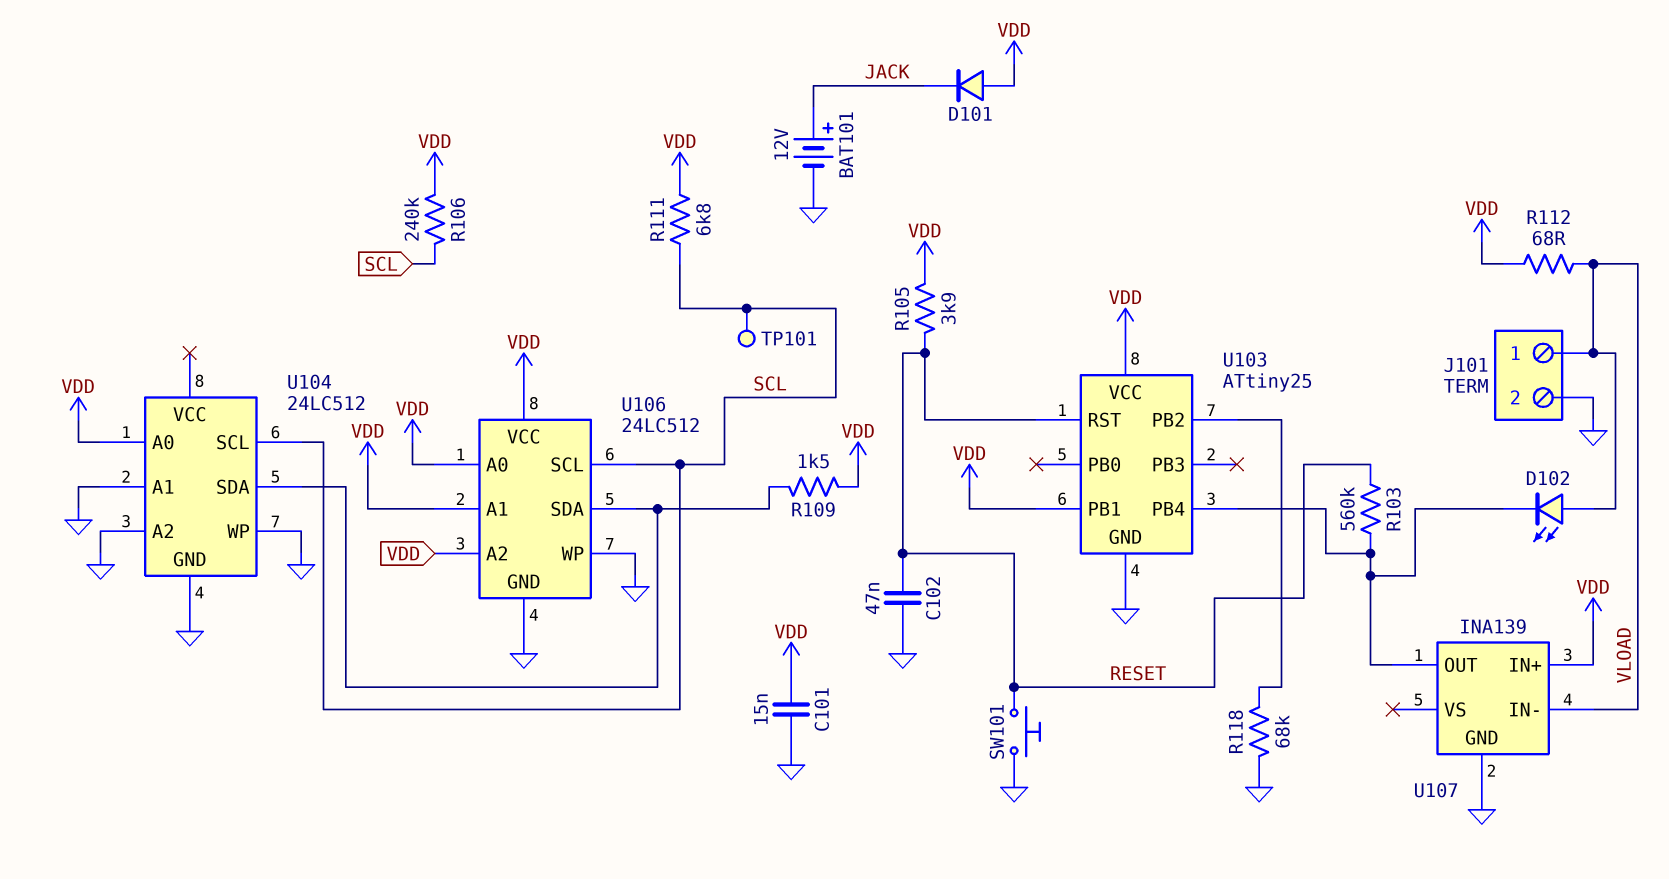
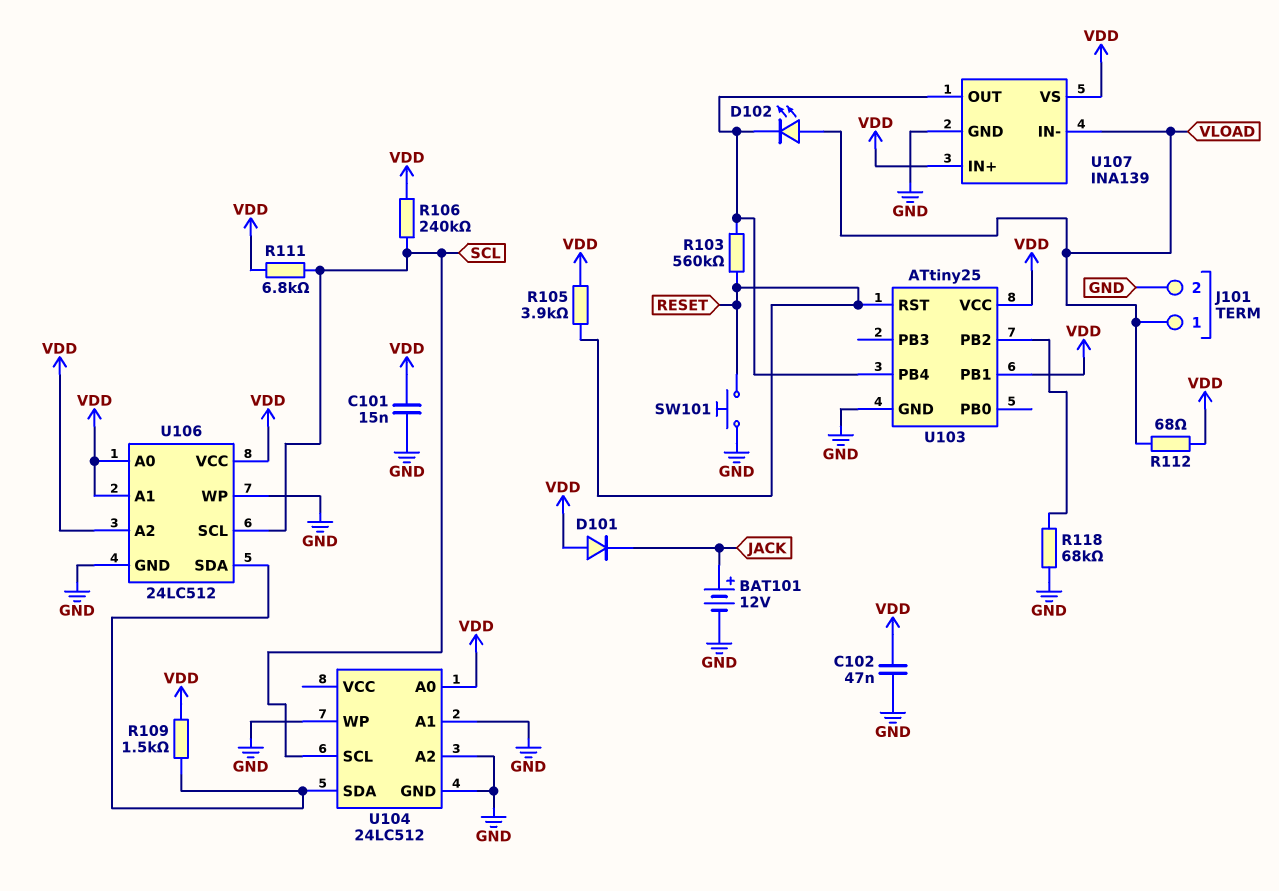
C102: 47nF (GND, RESET) -> 47nF (GND, VDD)
TP101: test point (SCL) -> none
U107 pin VS: none -> VDD

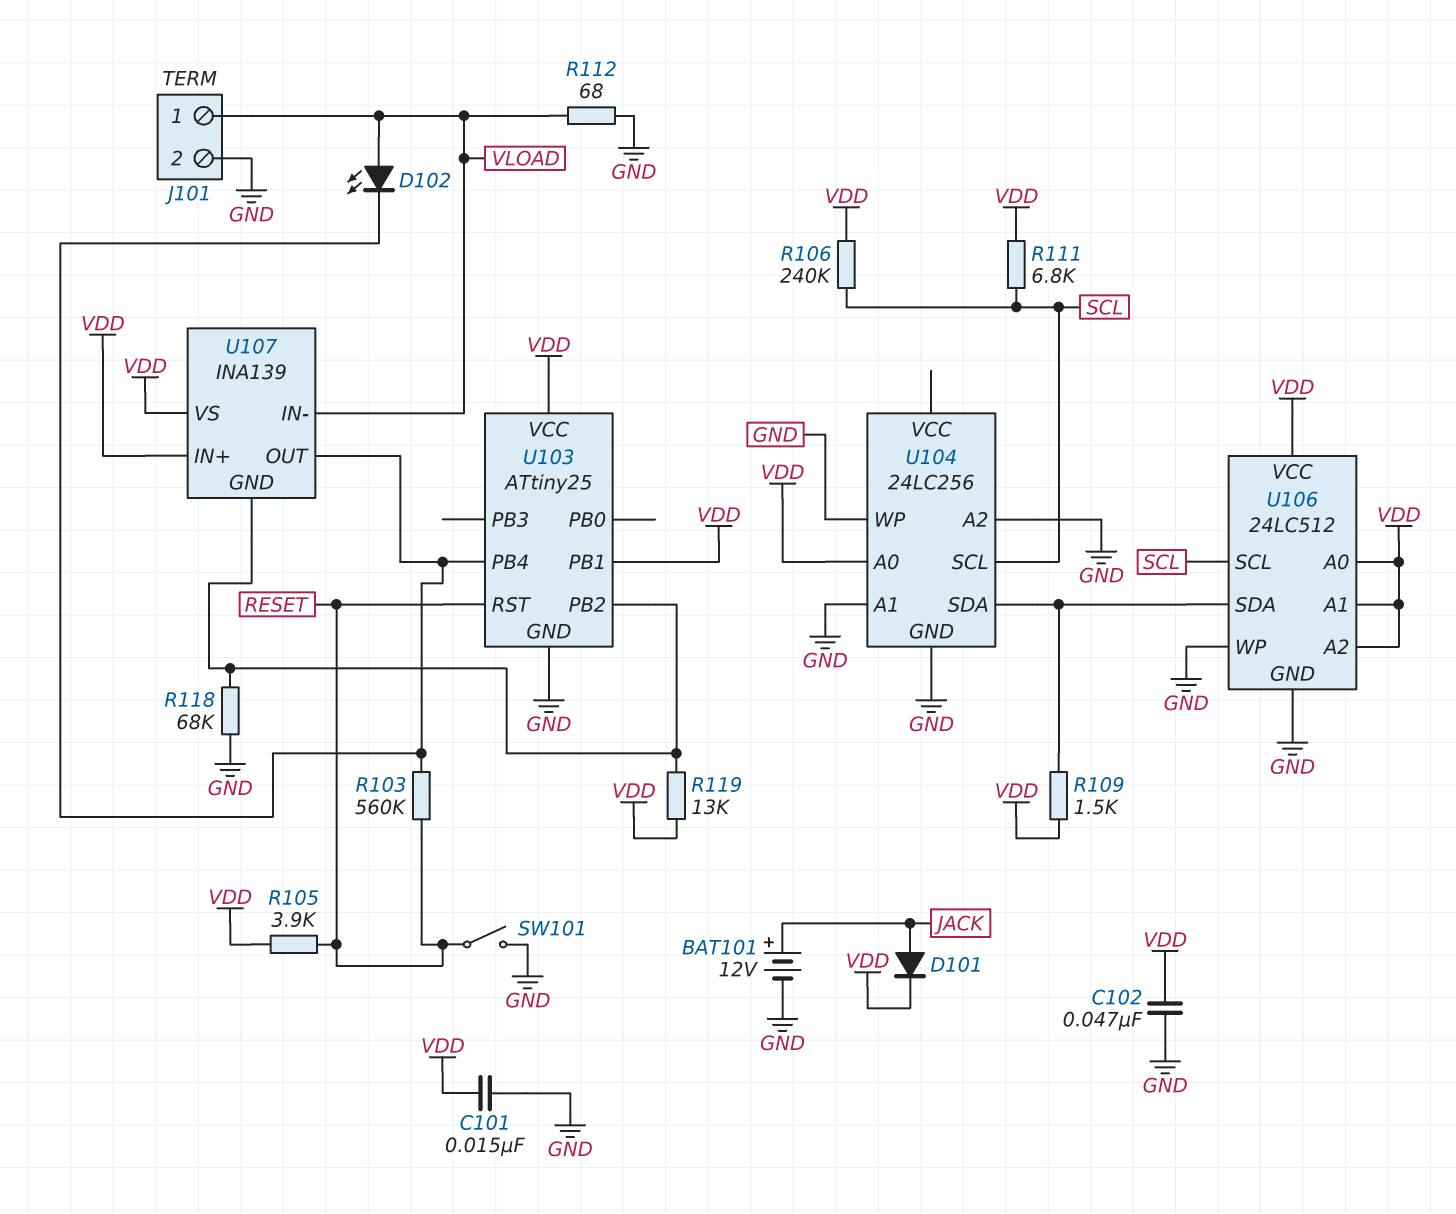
D101: diode (A VDD, K JACK) -> diode (A JACK, K VDD)
R112: 68 (VDD, VLOAD) -> 68 (GND, VLOAD)
R119: none -> 13k (U103/PB2, VDD)
SW101: button (GND, RESET) -> switch (GND, RESET)
U104: 24LC512 -> 24LC256
U107 pin GND: GND -> U103/PB2

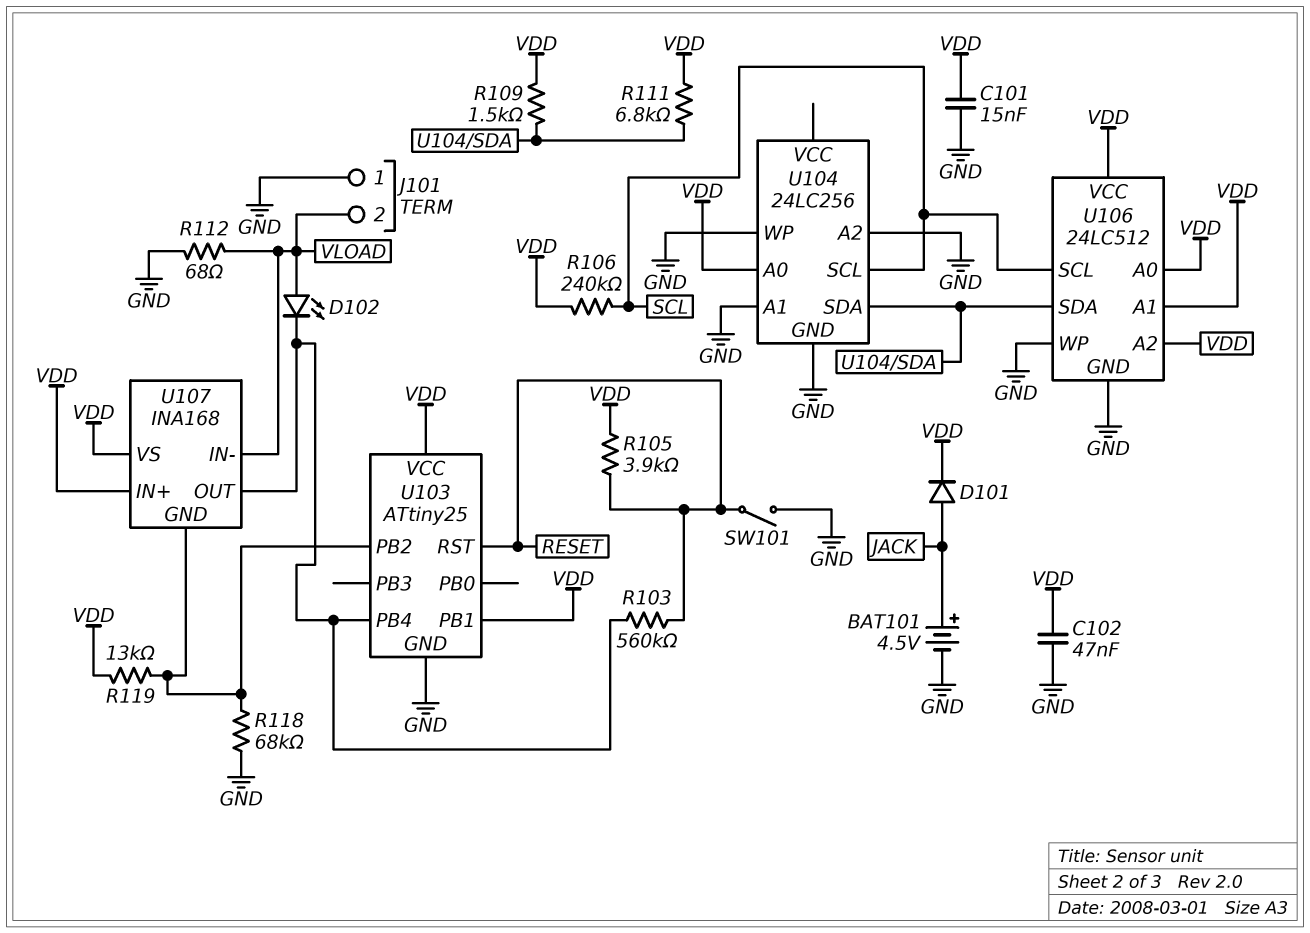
BAT101: 12V (plus JACK, minus GND) -> 4.5V (plus JACK, minus GND)
J101 pin 1: VLOAD -> GND
J101 pin 2: GND -> VLOAD
R111: 6.8k (SCL, VDD) -> 6.8k (U104/SDA, VDD)
U107: INA139 -> INA168

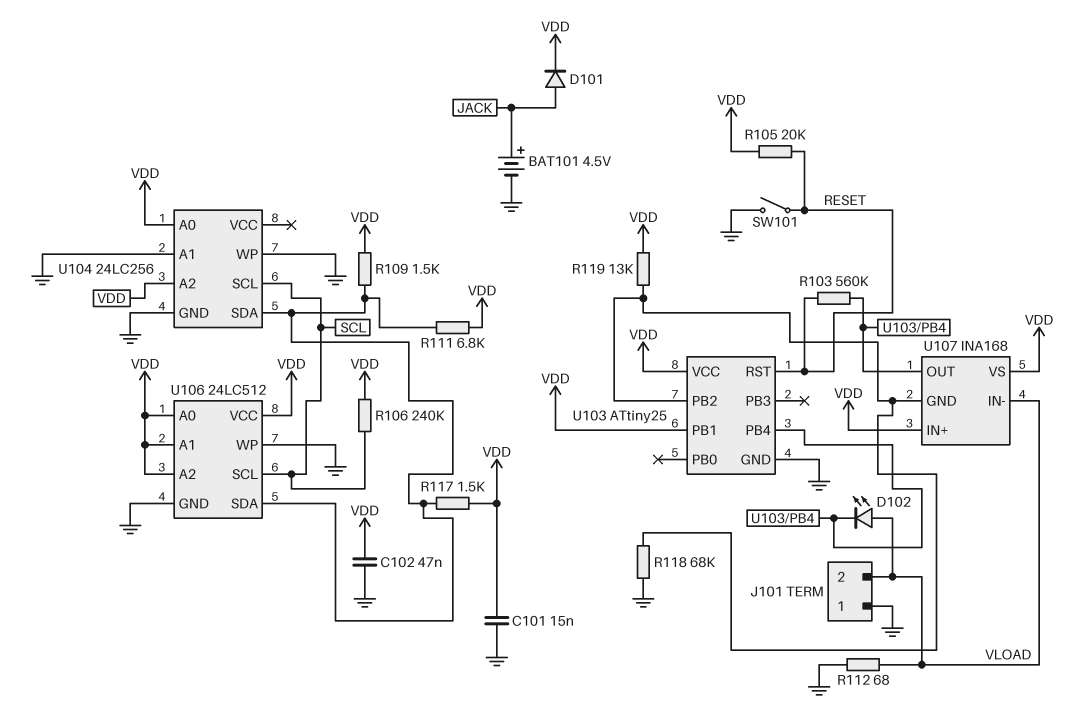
R105: 3.9k (RESET, VDD) -> 20k (RESET, VDD)
R117: none -> 1.5k (U104/SDA, VDD)
U104 pin A2: GND -> VDD

